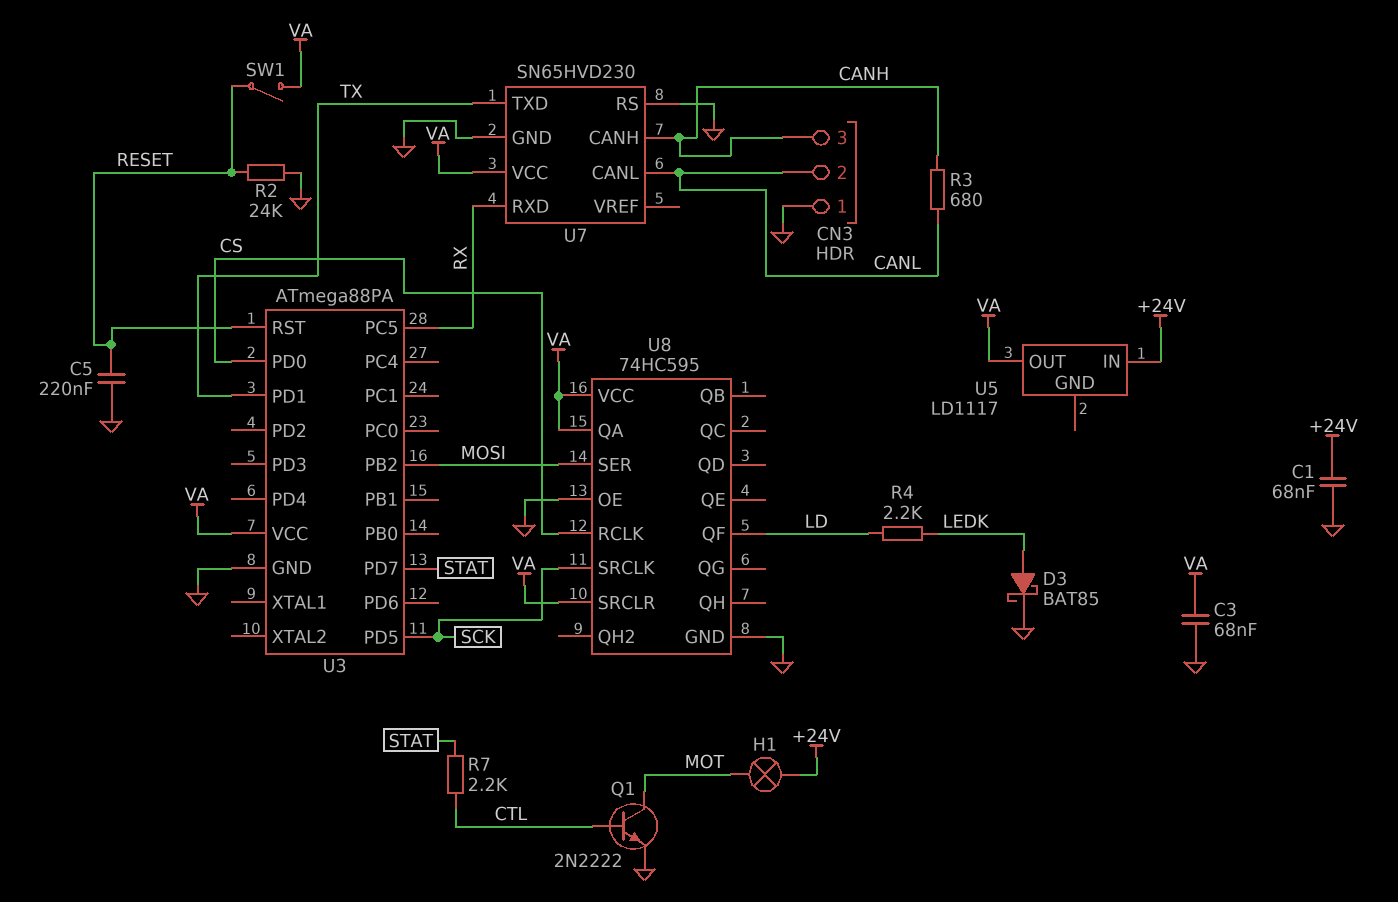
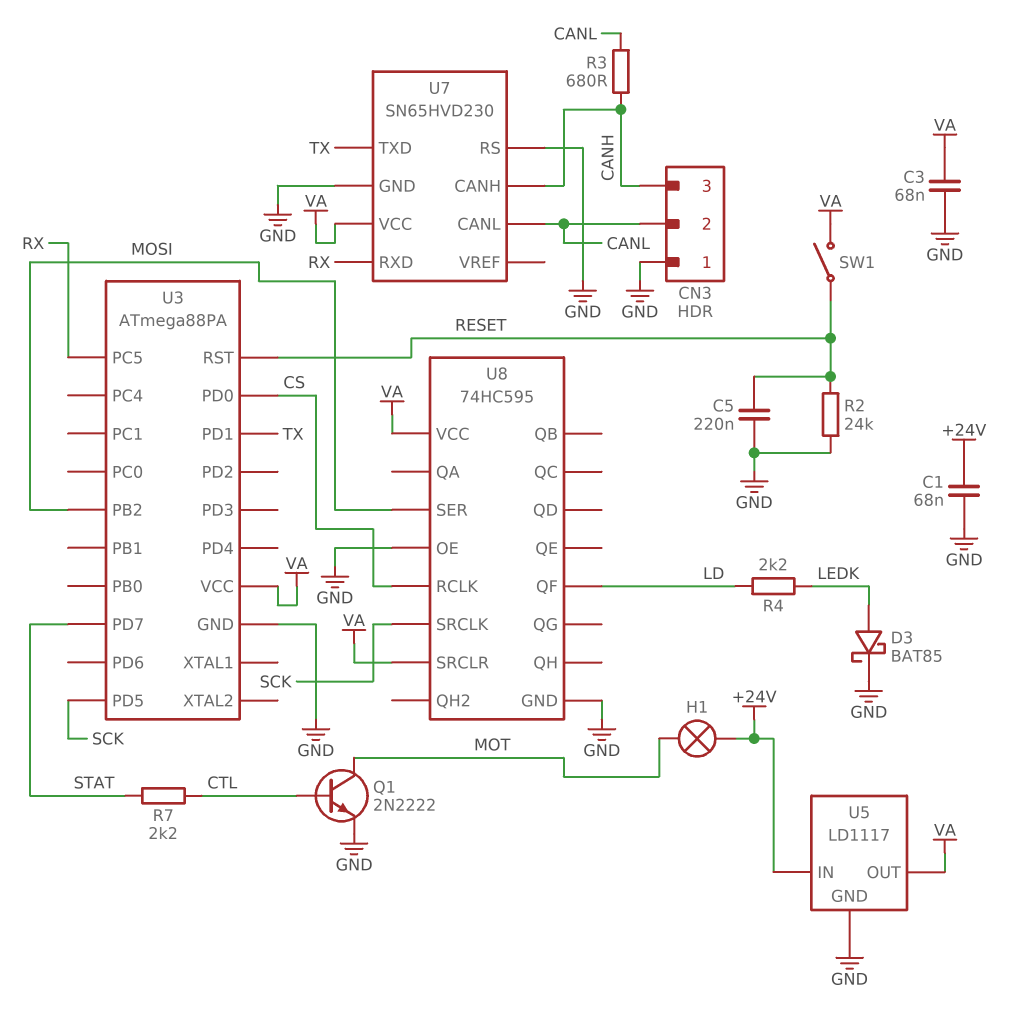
U5 pin GND: none -> GND
U8 pin QA: VA -> none

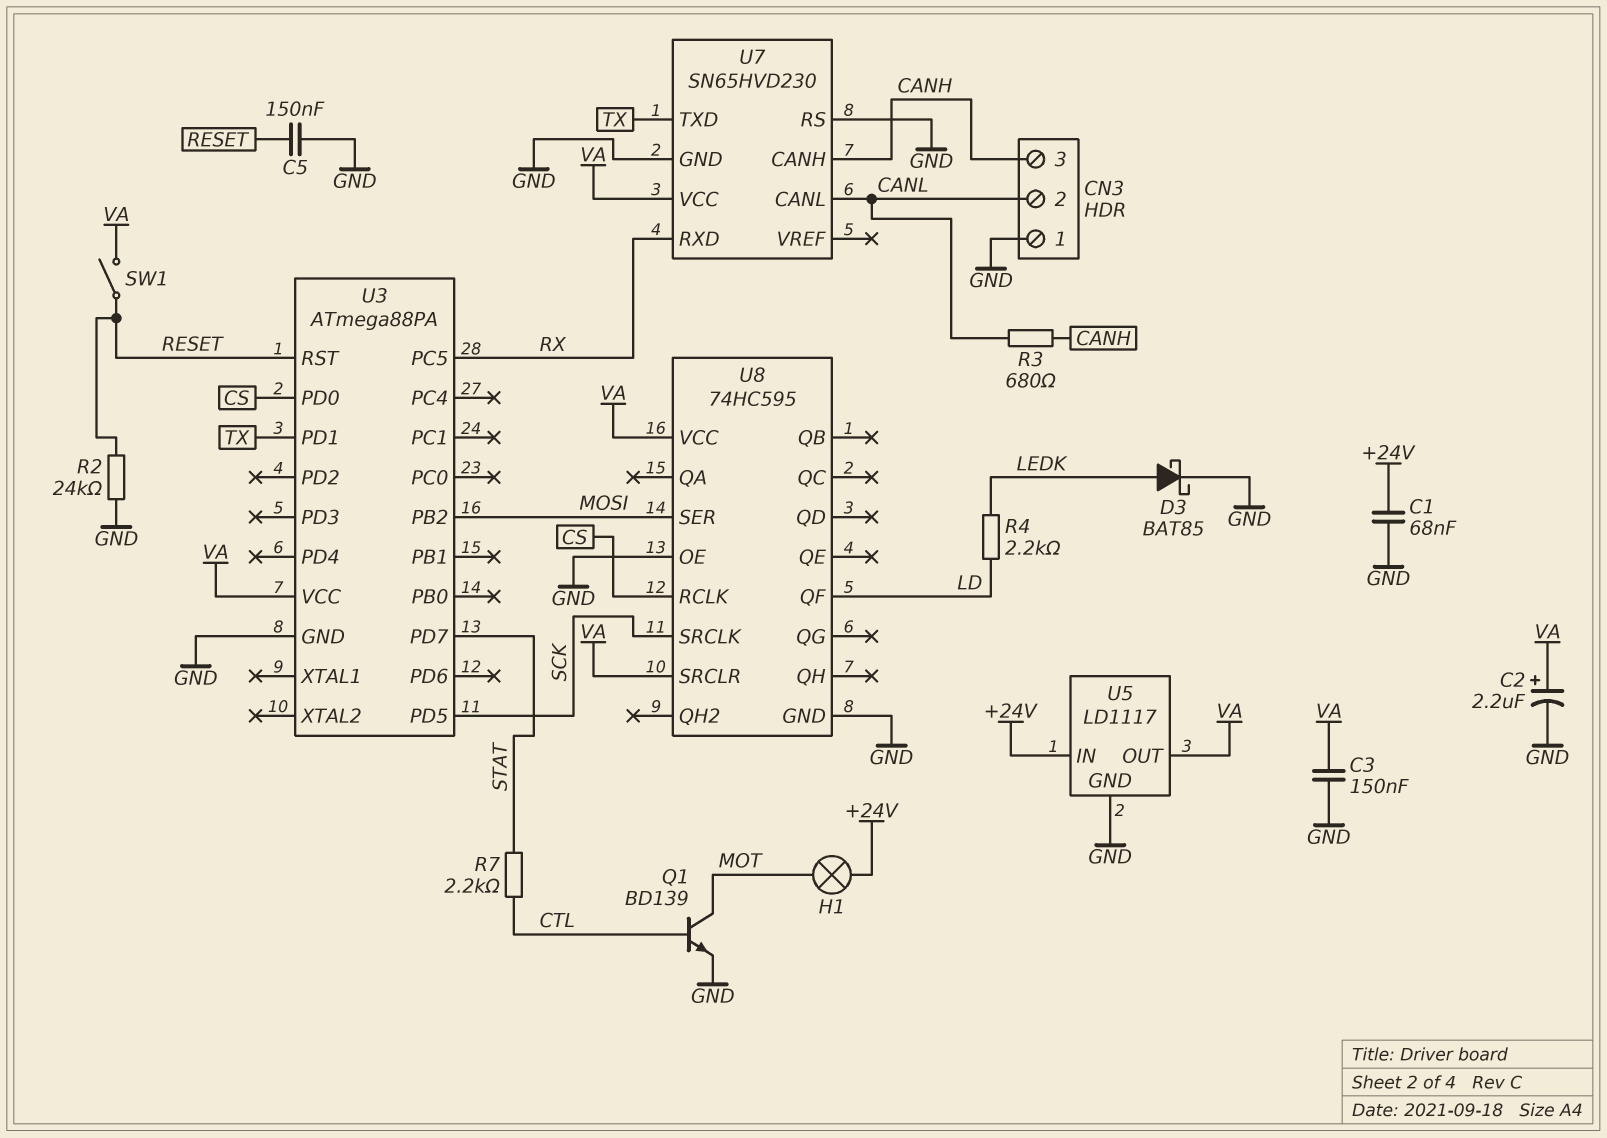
C2: none -> 2.2uF (plus VA, minus GND)
C3: 68nF (GND, VA) -> 150nF (GND, VA)
C5: 220nF (GND, RESET) -> 150nF (GND, RESET)
Q1: NPN 2N2222 (B CTL, C MOT, E GND) -> NPN BD139 (B CTL, C MOT, E GND)

